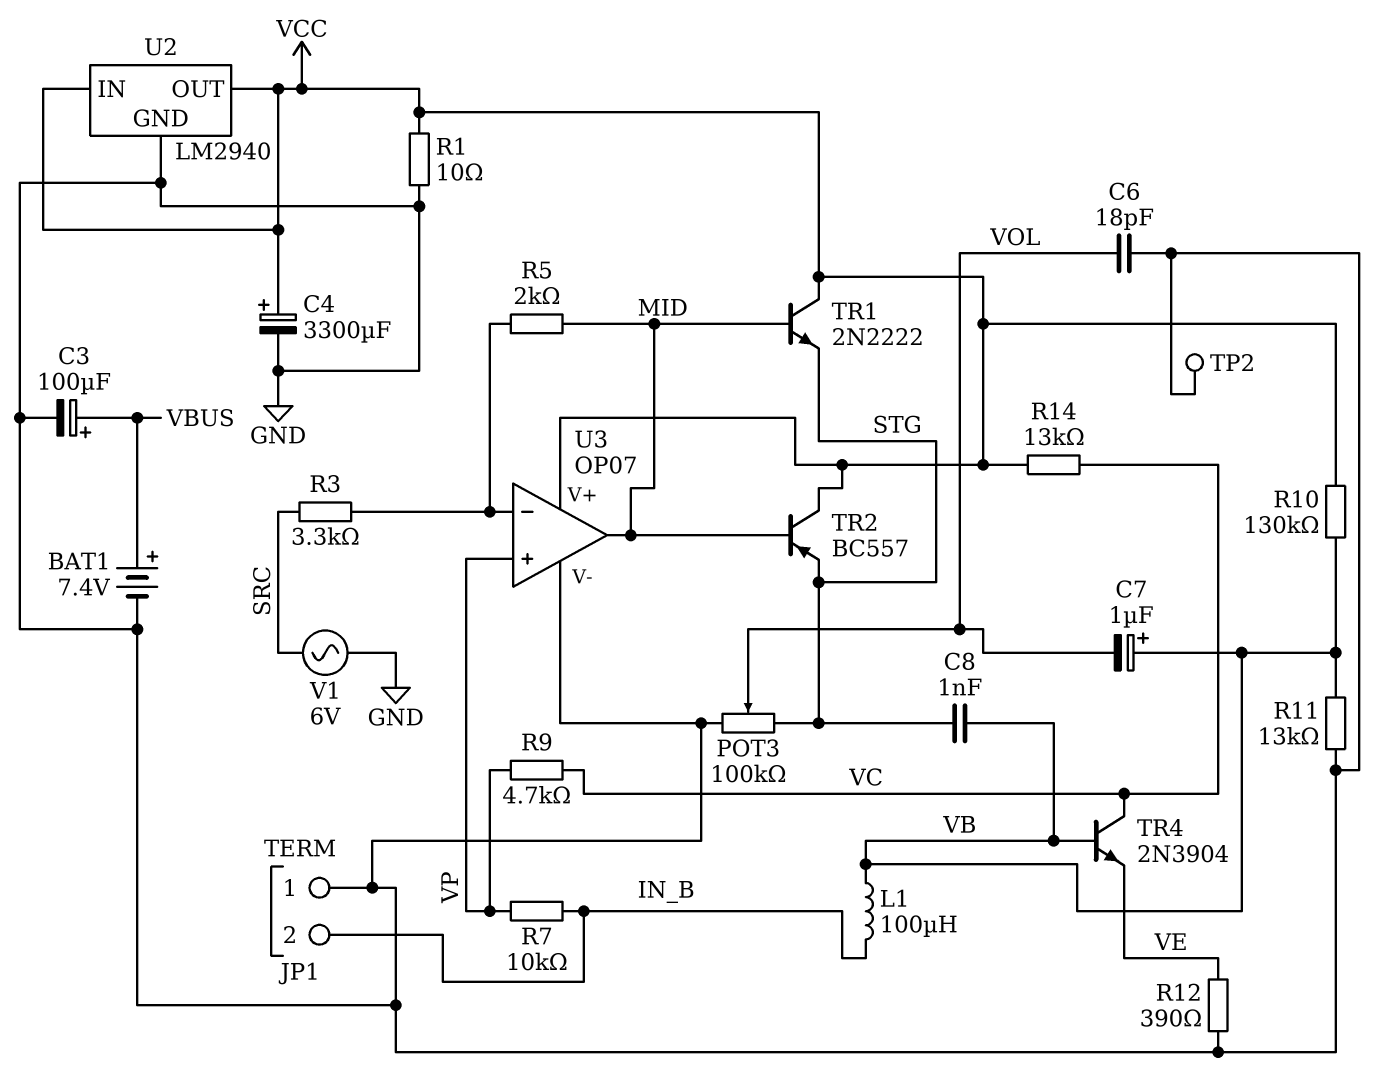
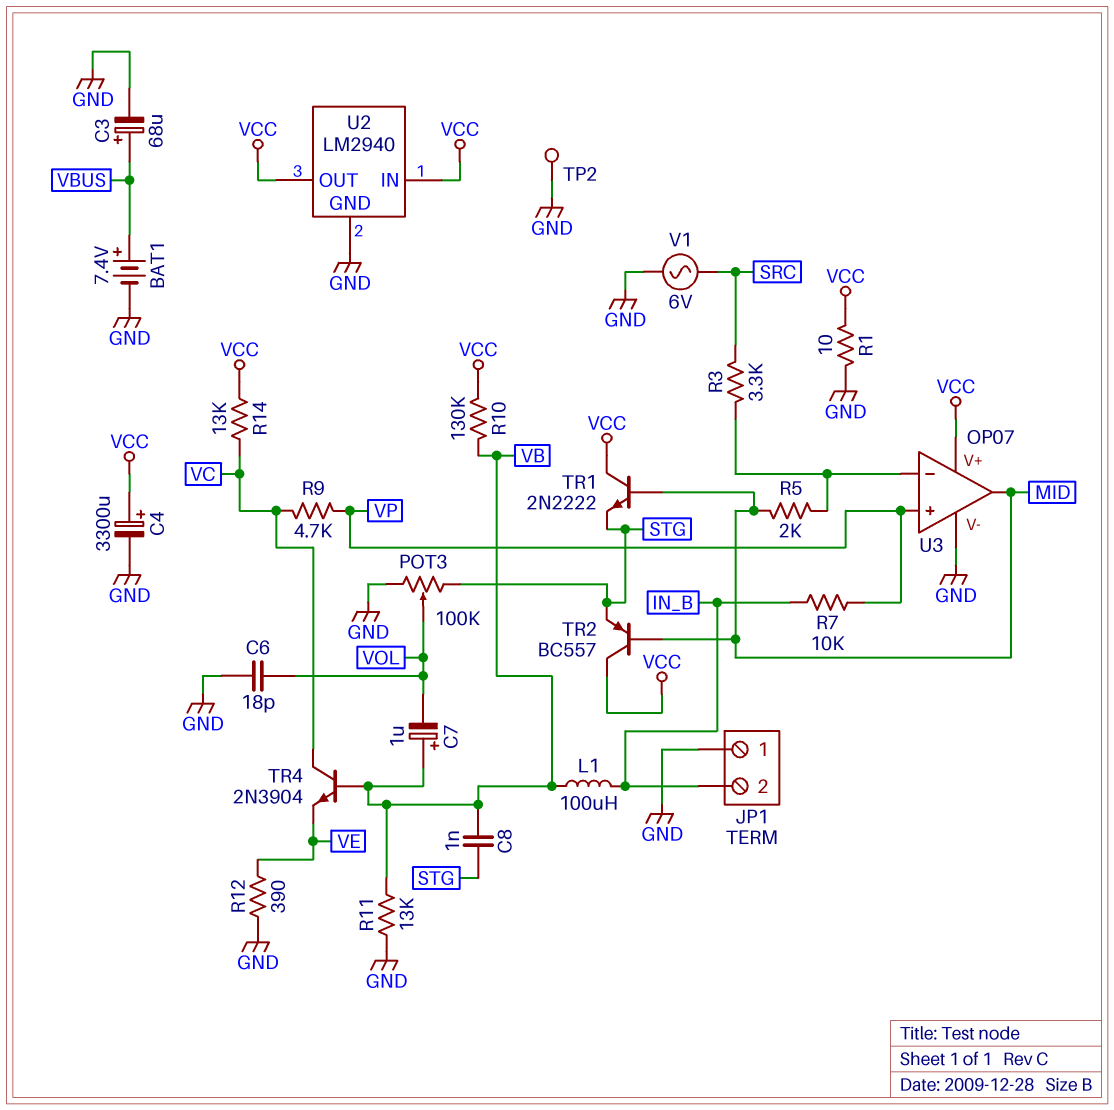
C3: 100uF (plus VBUS, minus GND) -> 68uF (plus VBUS, minus GND)

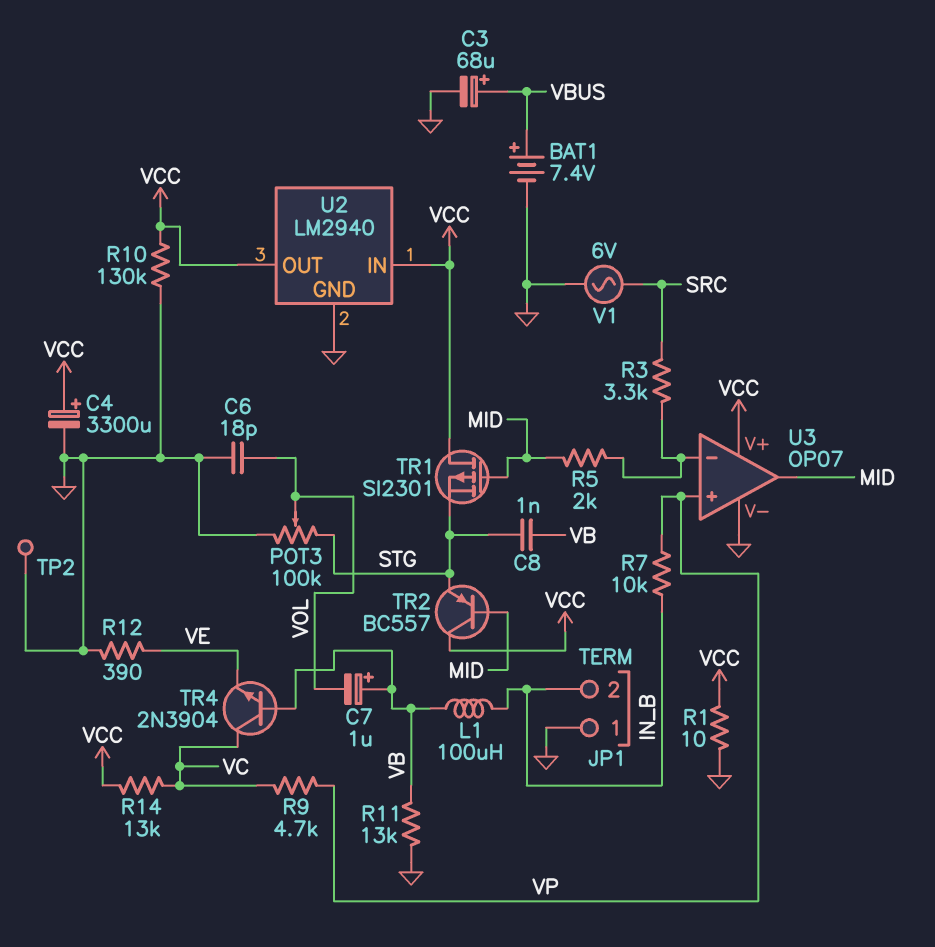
R10: 130k (VB, VCC) -> 130k (GND, VCC)
TR1: NPN 2N2222 (B MID, C VCC, E STG) -> PMOS SI2301 (G MID, D VCC, S STG)

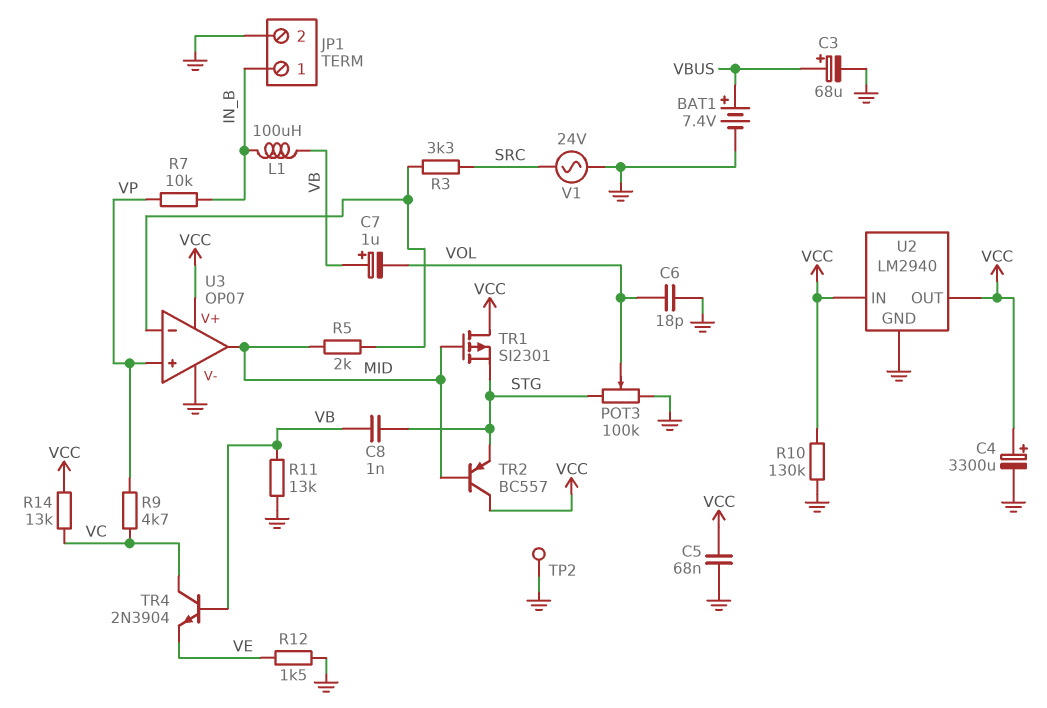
C5: none -> 68nF (GND, VCC)
JP1 pin 1: GND -> IN_B
JP1 pin 2: IN_B -> GND
R1: 10 (GND, VCC) -> none
R12: 390 (GND, VE) -> 1.5k (GND, VE)
V1: AC 6V (GND, SRC) -> AC 24V (GND, SRC)

